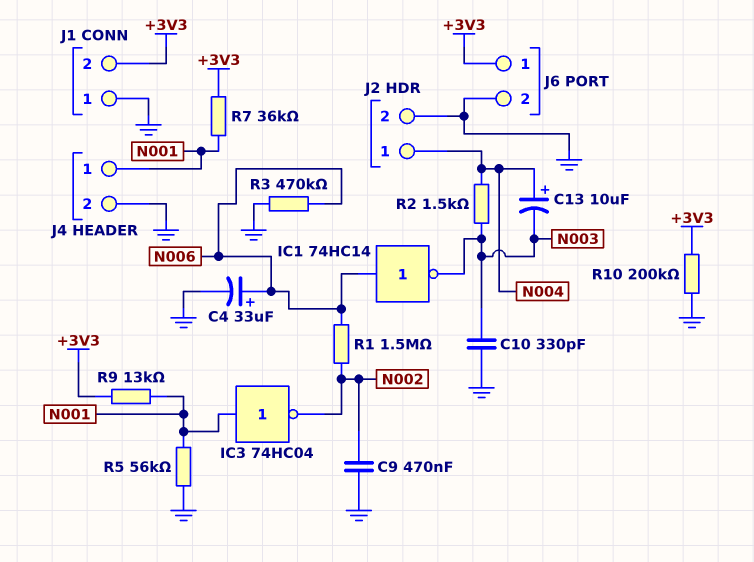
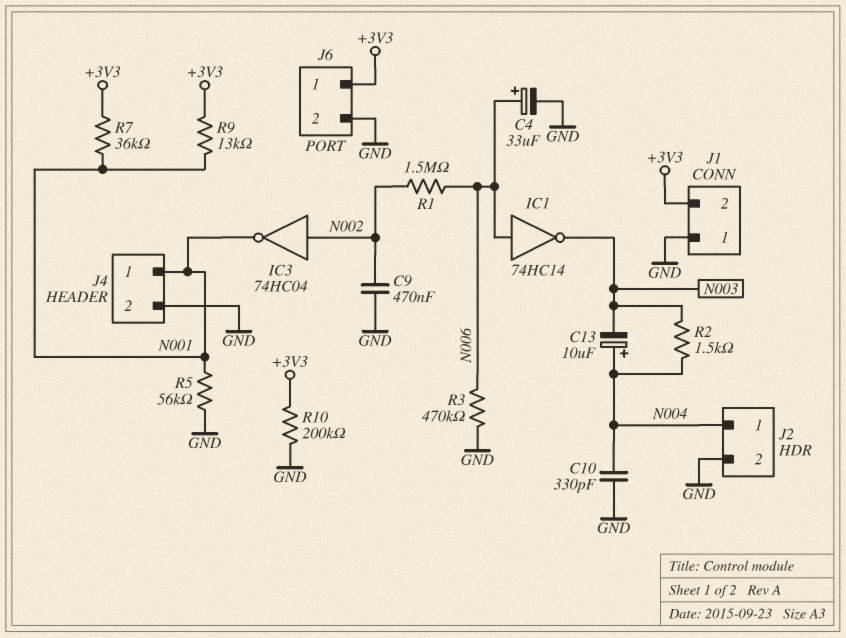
C10: 330pF (GND, N003) -> 330pF (GND, N004)
IC3: NOT 74HC04 (in N001, out N002) -> NOT 74HC04 (in N002, out N001)

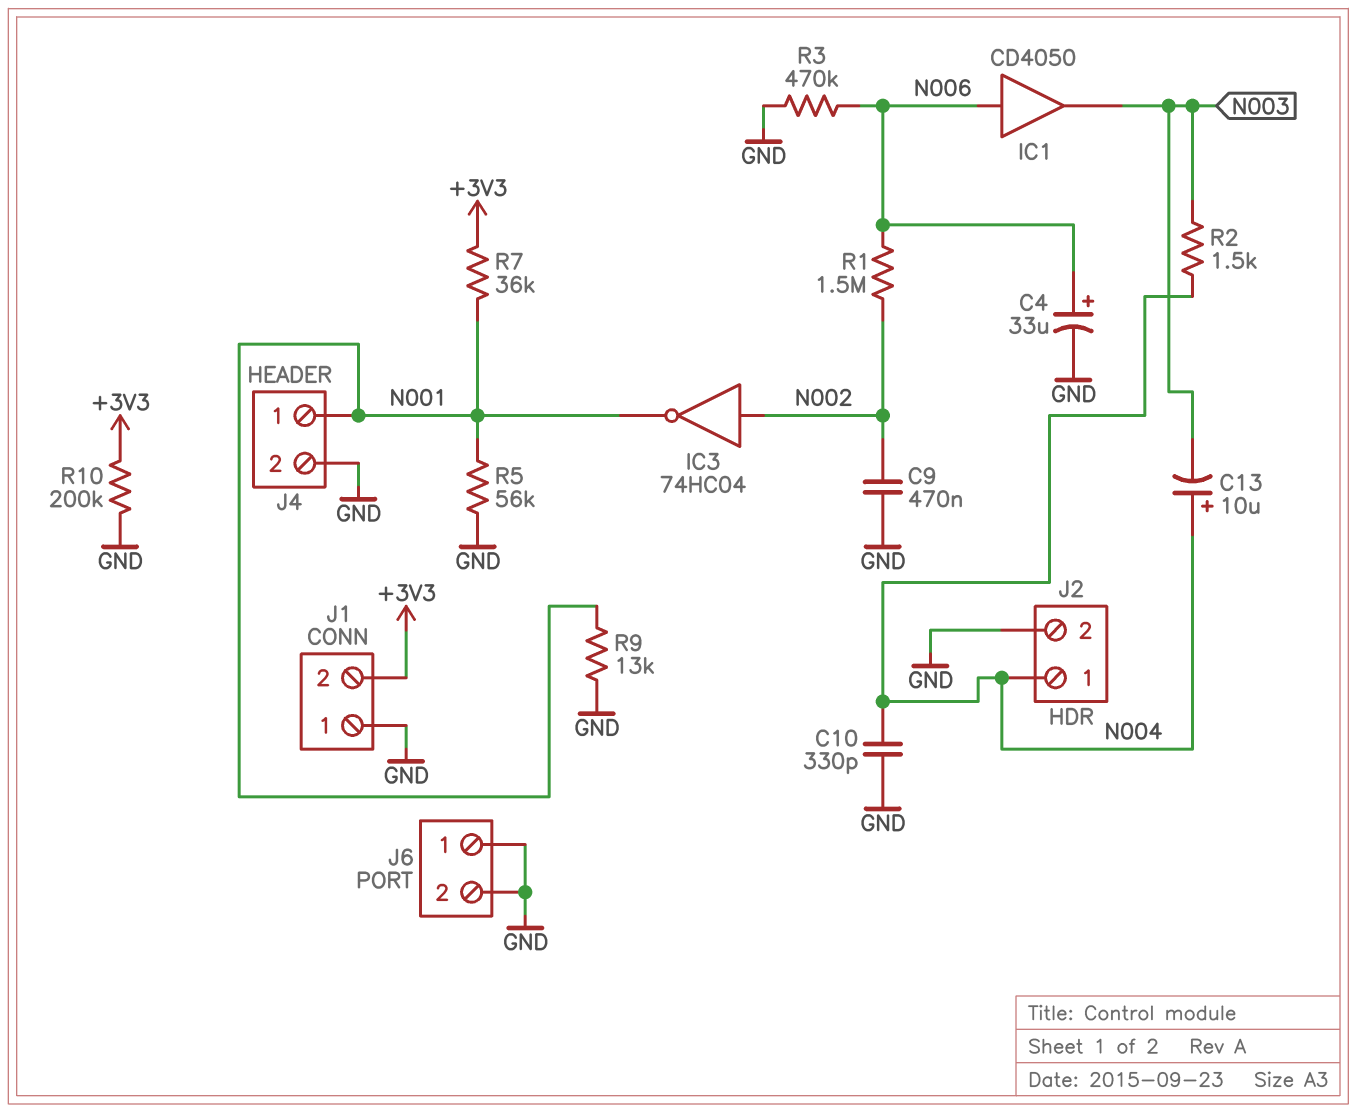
IC1: NOT 74HC14 (in N006, out N003) -> buffer CD4050 (in N006, out N003)
J6 pin 1: +3V3 -> GND
R9: 13k (+3V3, N001) -> 13k (GND, N001)

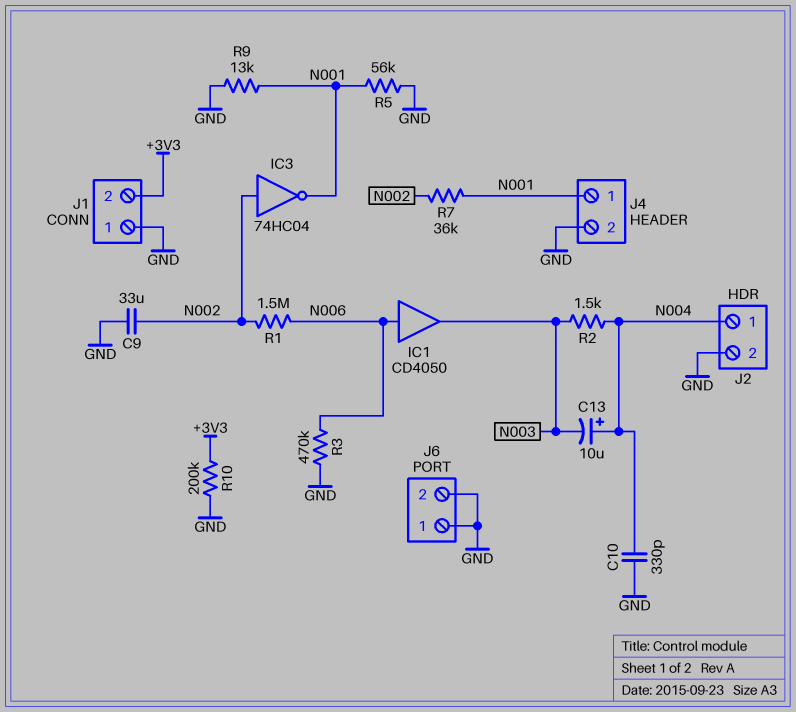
C4: 33uF (plus N006, minus GND) -> none
C9: 470nF (GND, N002) -> 33uF (GND, N002)
R7: 36k (+3V3, N001) -> 36k (N001, N002)

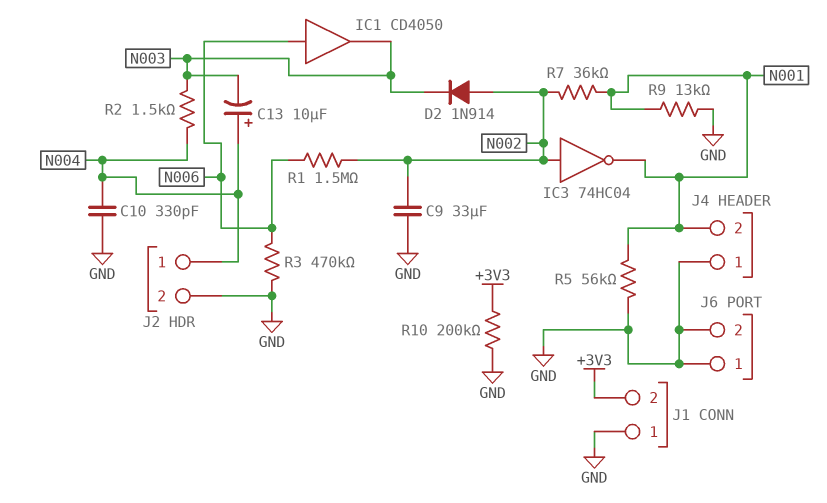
D2: none -> diode 1N914 (A N002, K N003)
J4 pin 1: N001 -> GND
J4 pin 2: GND -> N001

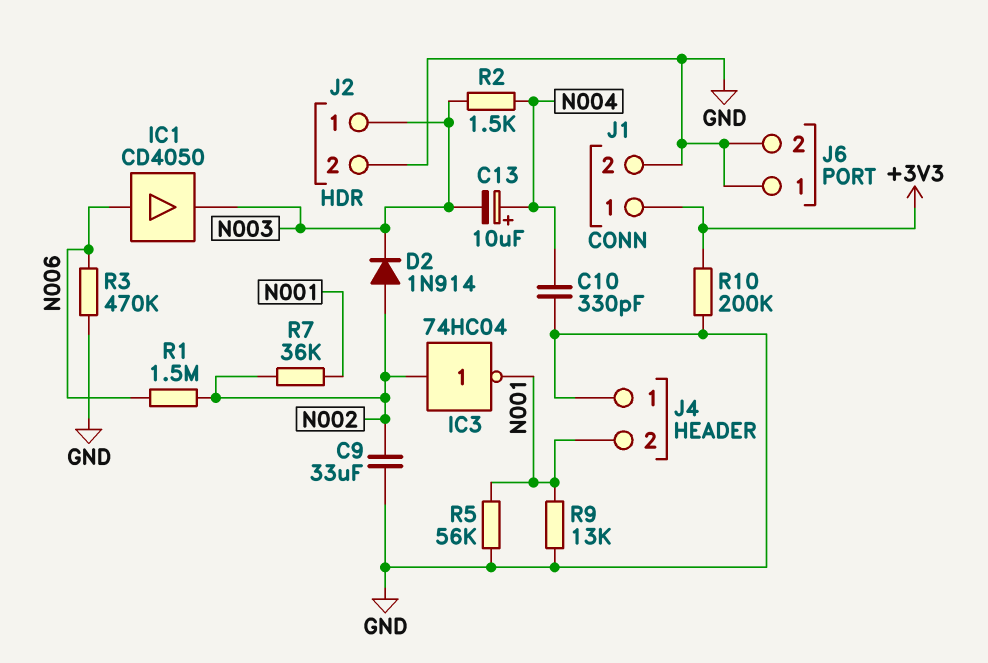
J1 pin 1: GND -> +3V3
J1 pin 2: +3V3 -> GND
J2 pin 1: N004 -> N003

